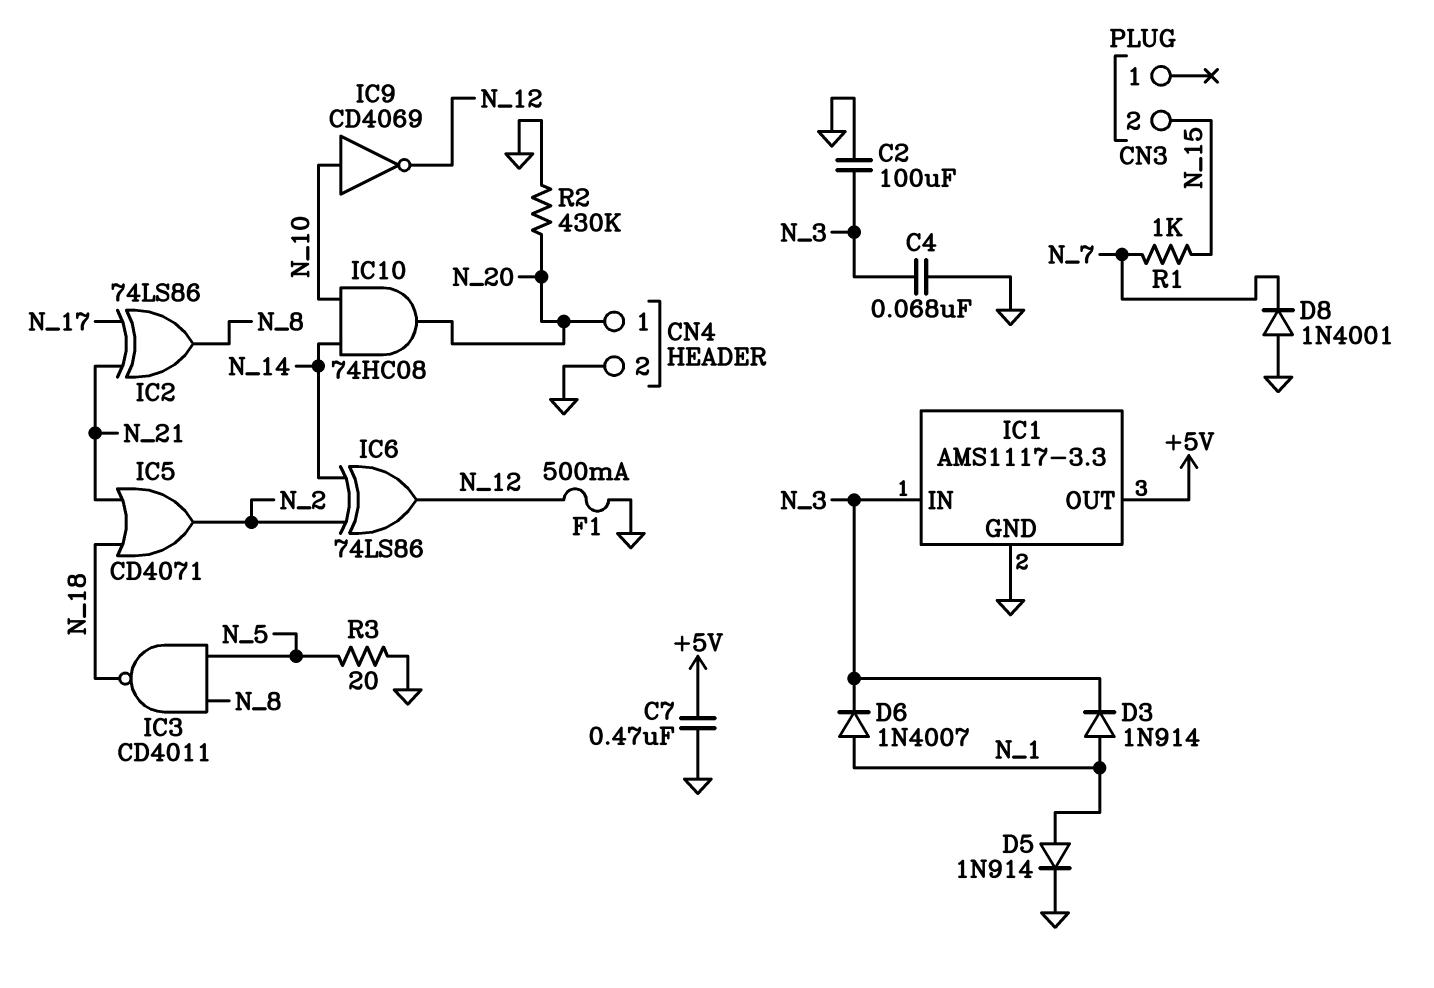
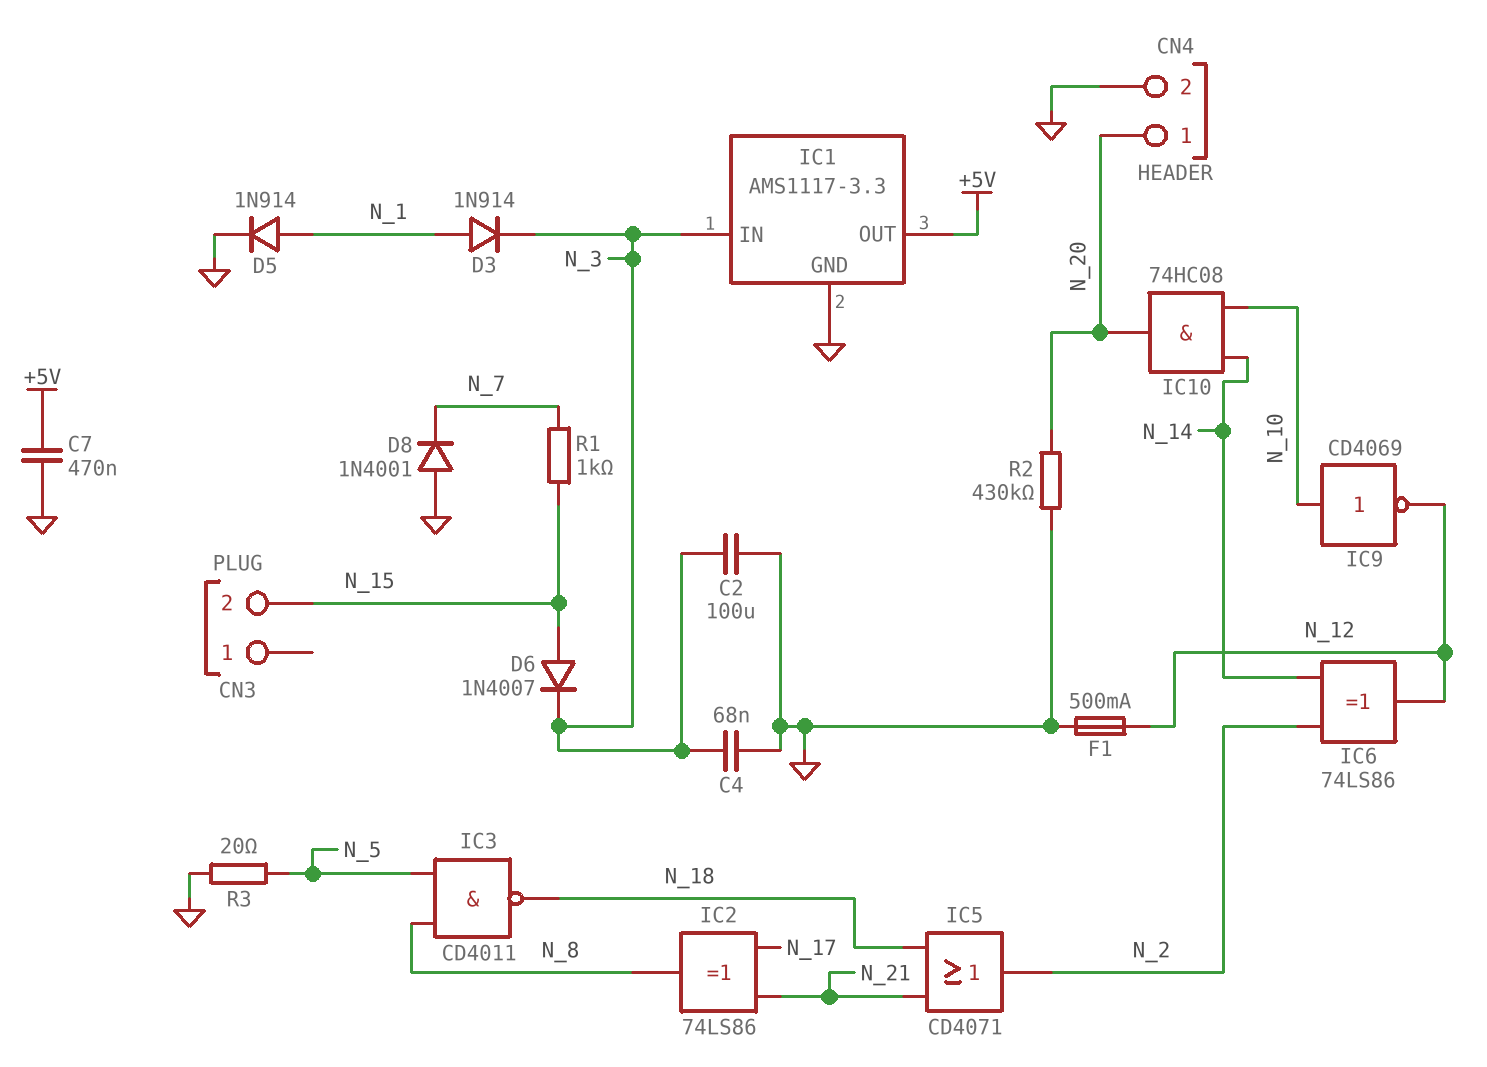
D6: diode 1N4007 (A N_1, K N_3) -> diode 1N4007 (A N_15, K N_3)

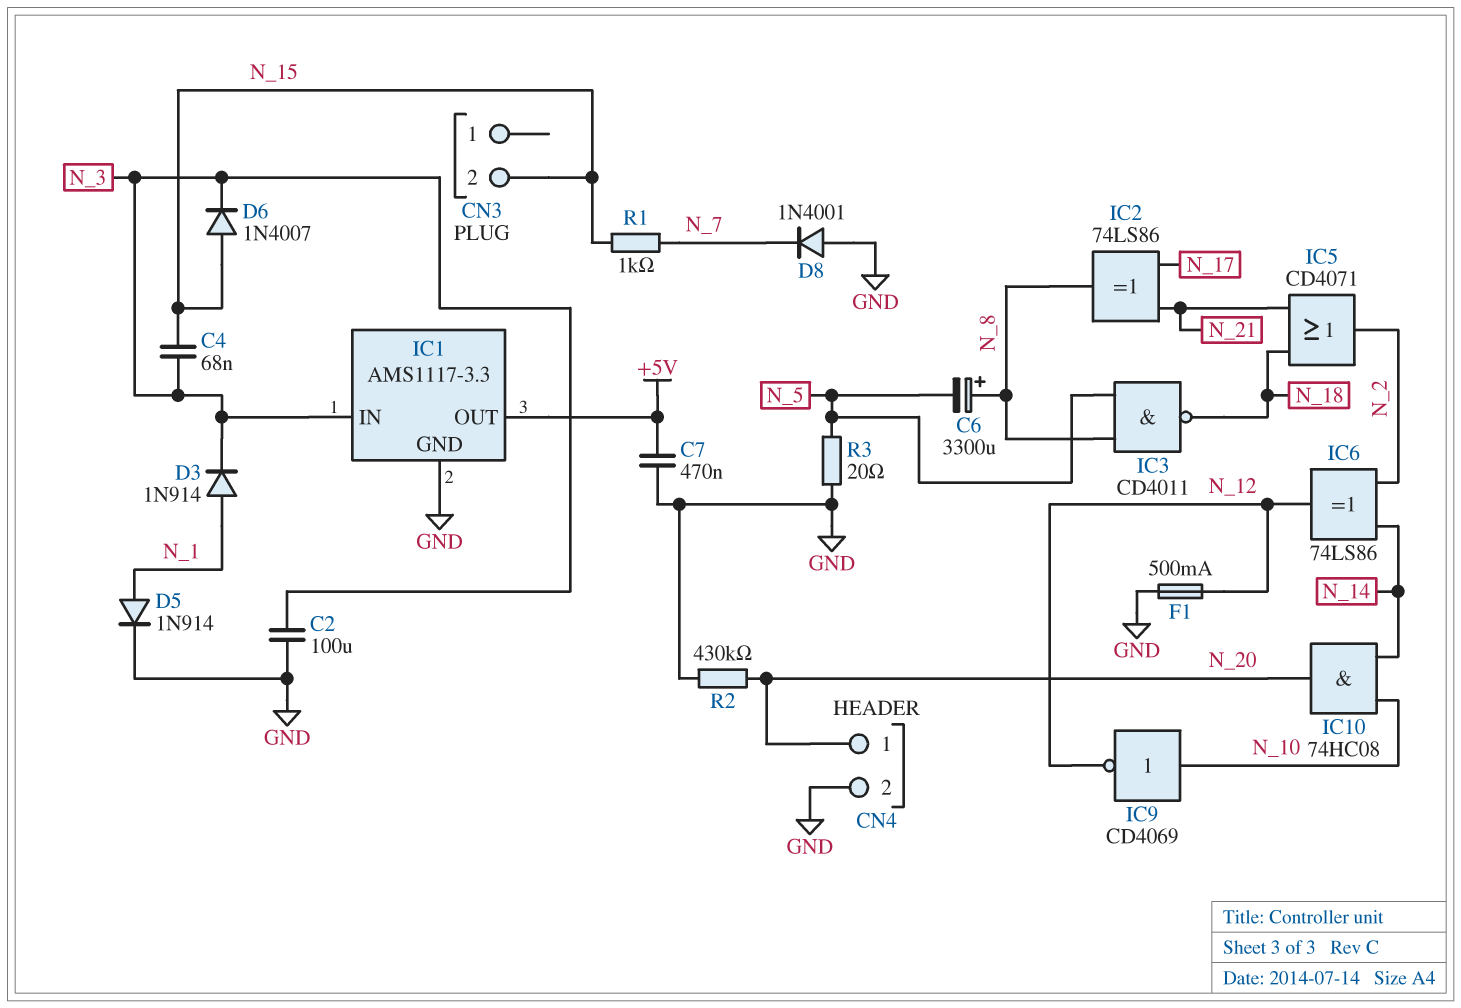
C4: 68nF (GND, N_3) -> 68nF (N_3, N_15)
C6: none -> 3300uF (plus N_8, minus N_5)

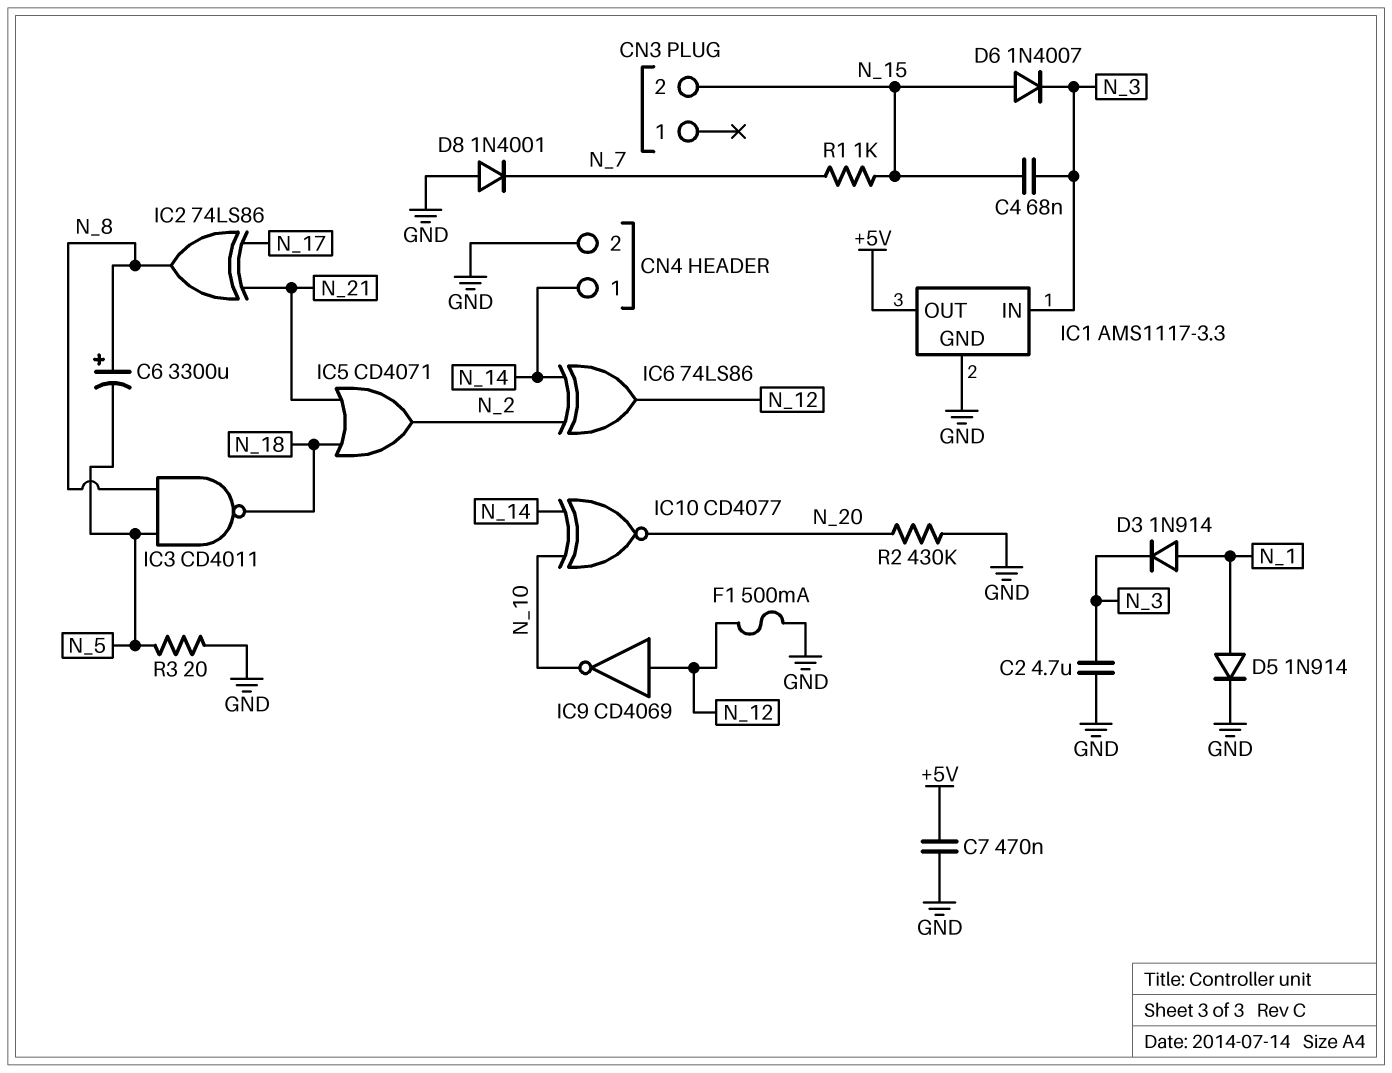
C2: 100uF (GND, N_3) -> 4.7uF (GND, N_3)
CN4 pin 1: N_20 -> N_14
IC9: NOT CD4069 (in N_10, out N_12) -> NOT CD4069 (in N_12, out N_10)
IC10: AND 74HC08 (in N_10, in N_14, out N_20) -> XNOR CD4077 (in N_10, in N_14, out N_20)

